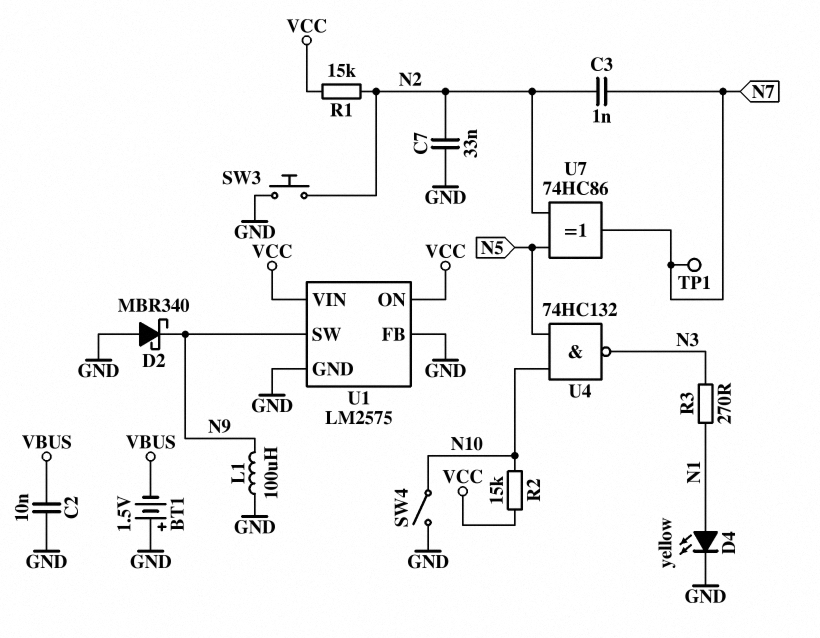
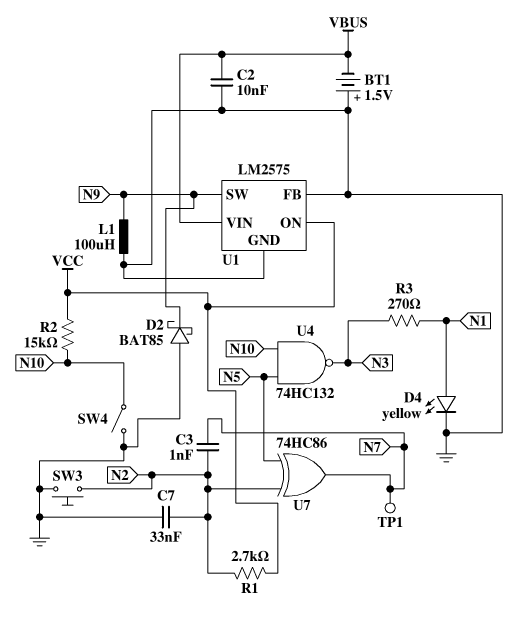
D2: schottky MBR340 (A GND, K N9) -> schottky BAT85 (A GND, K N9)
R1: 15k (N2, VCC) -> 2.7k (N2, VCC)
U1 pin VIN: VCC -> VBUS

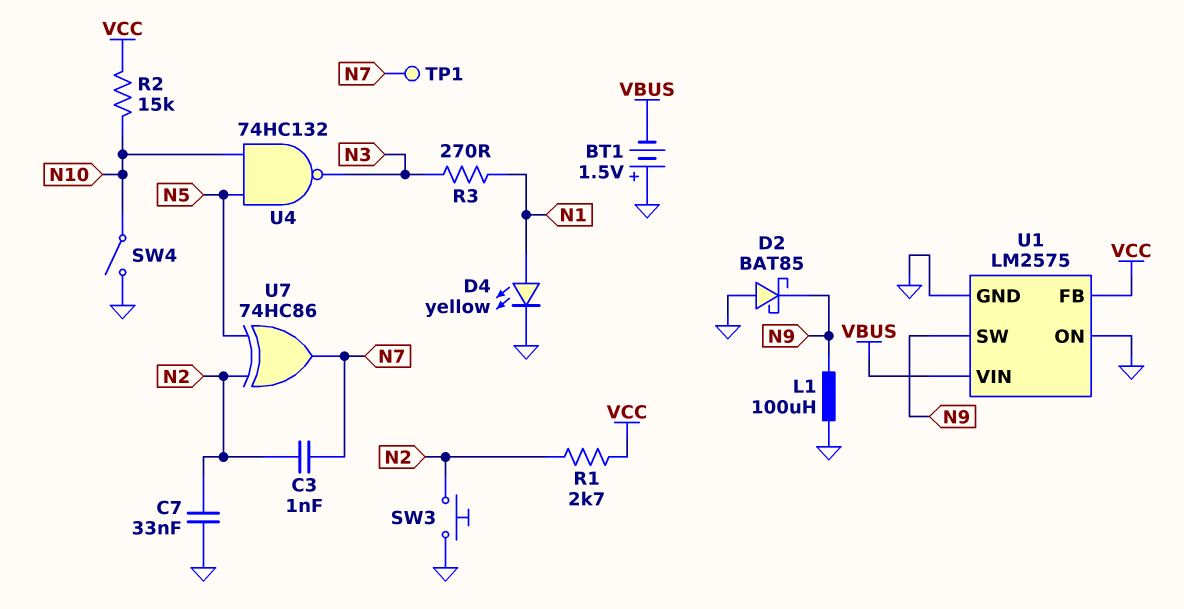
C2: 10nF (GND, VBUS) -> none
U1 pin FB: GND -> VCC
U1 pin ON: VCC -> GND

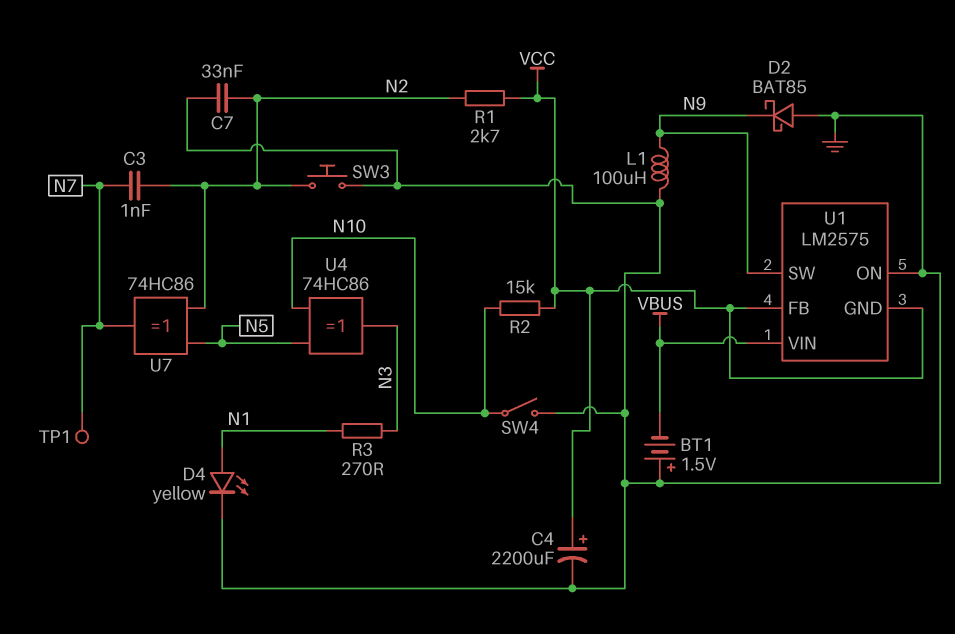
C4: none -> 2200uF (plus VCC, minus GND)
U1 pin GND: GND -> VCC
U4: NAND 74HC132 (in N5, in N10, out N3) -> XOR 74HC86 (in N5, in N10, out N3)

